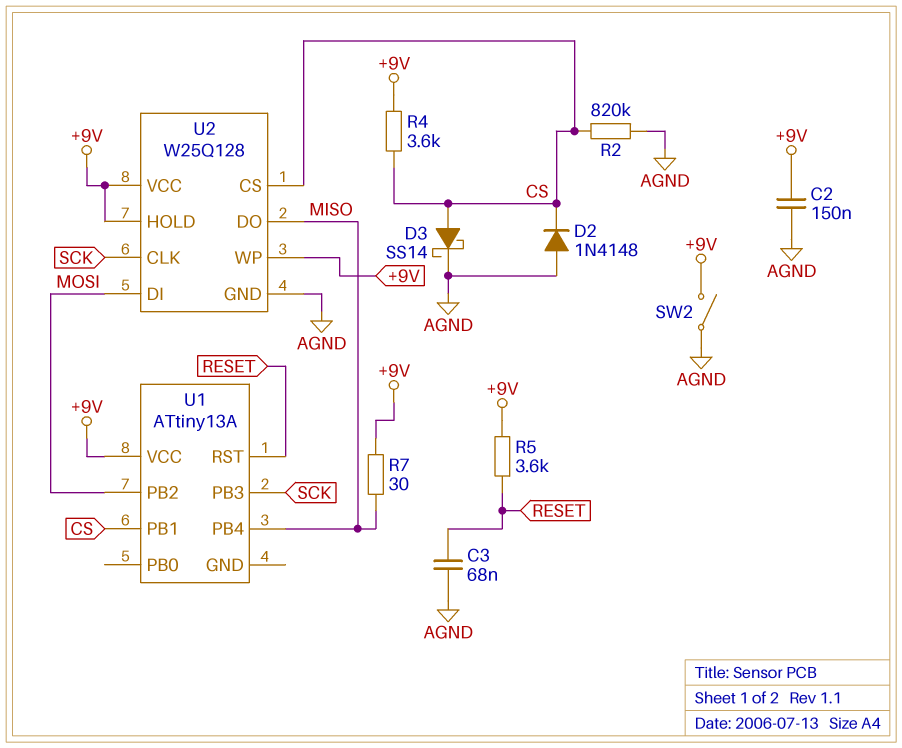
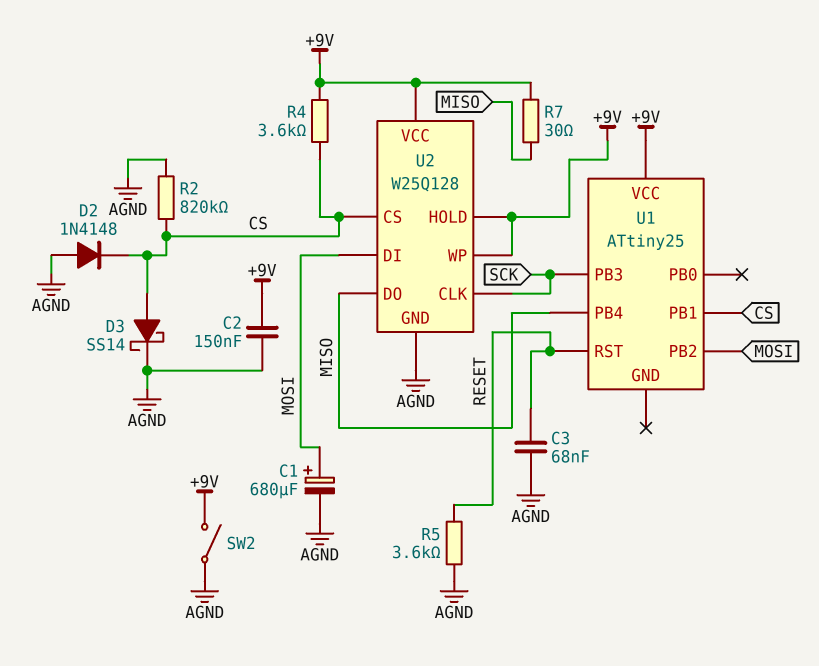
C1: none -> 680uF (plus MOSI, minus AGND)
R5: 3.6k (+9V, RESET) -> 3.6k (AGND, RESET)
U1: ATtiny13A -> ATtiny25

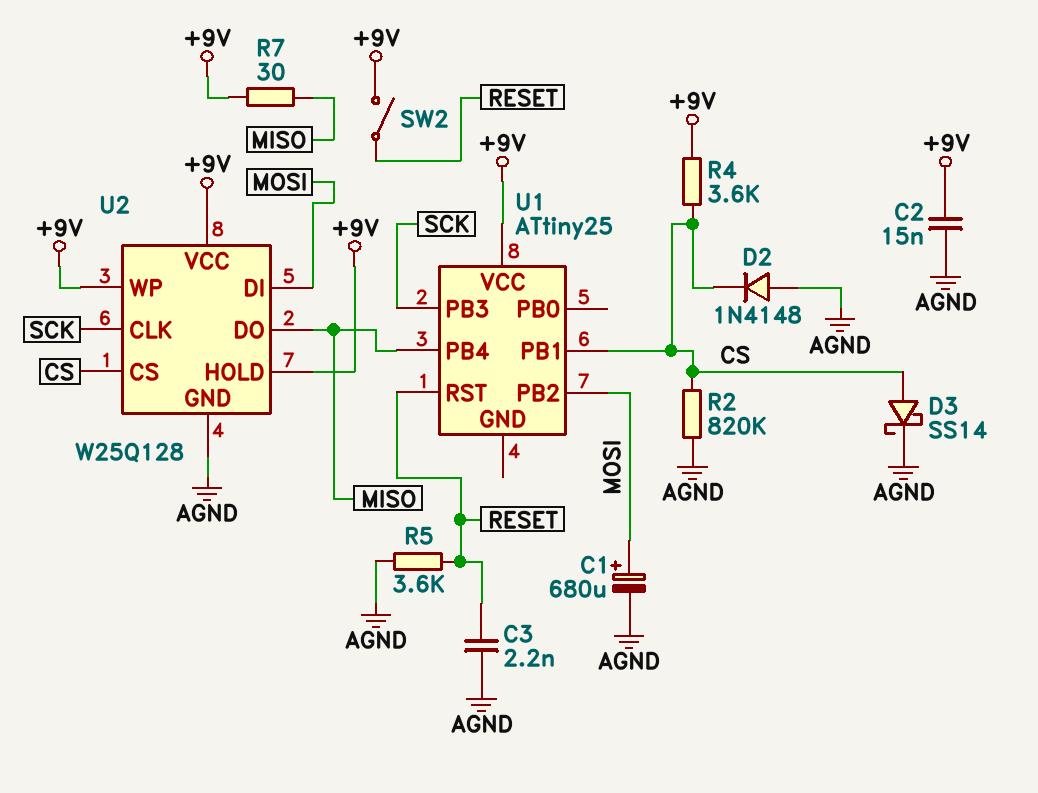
C2: 150nF (+9V, AGND) -> 15nF (+9V, AGND)
C3: 68nF (AGND, RESET) -> 2.2nF (AGND, RESET)
SW2: switch (+9V, AGND) -> switch (+9V, RESET)

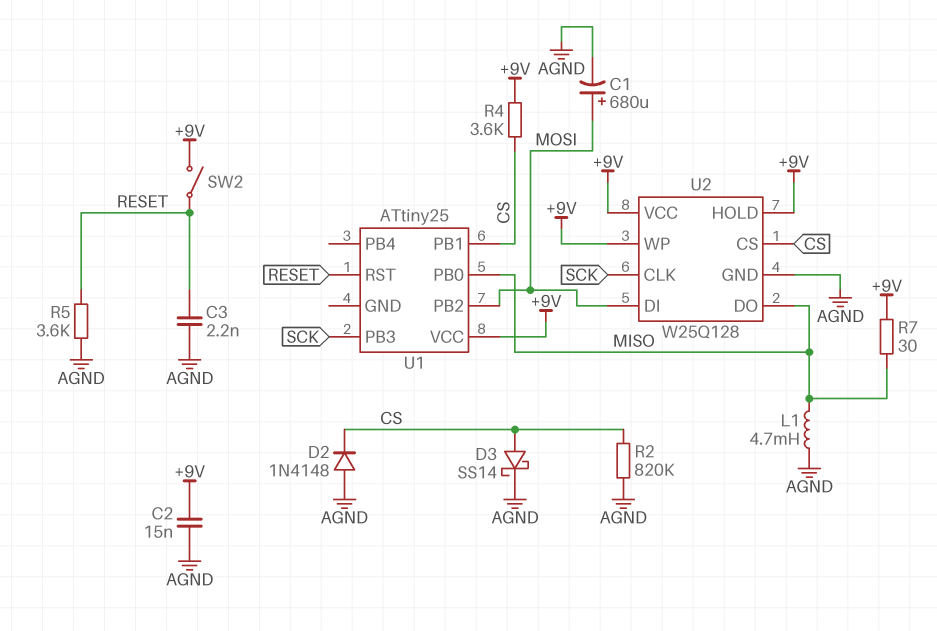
L1: none -> 4.7mH (AGND, MISO)
U1 pin PB0: none -> MISO
U1 pin PB4: MISO -> none

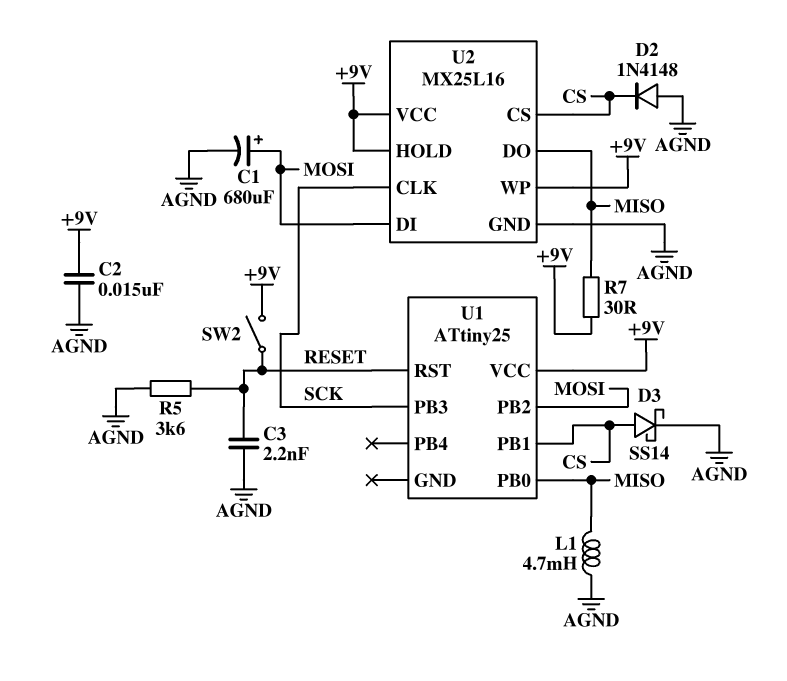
R2: 820k (AGND, CS) -> none
R4: 3.6k (+9V, CS) -> none
U2: W25Q128 -> MX25L16

